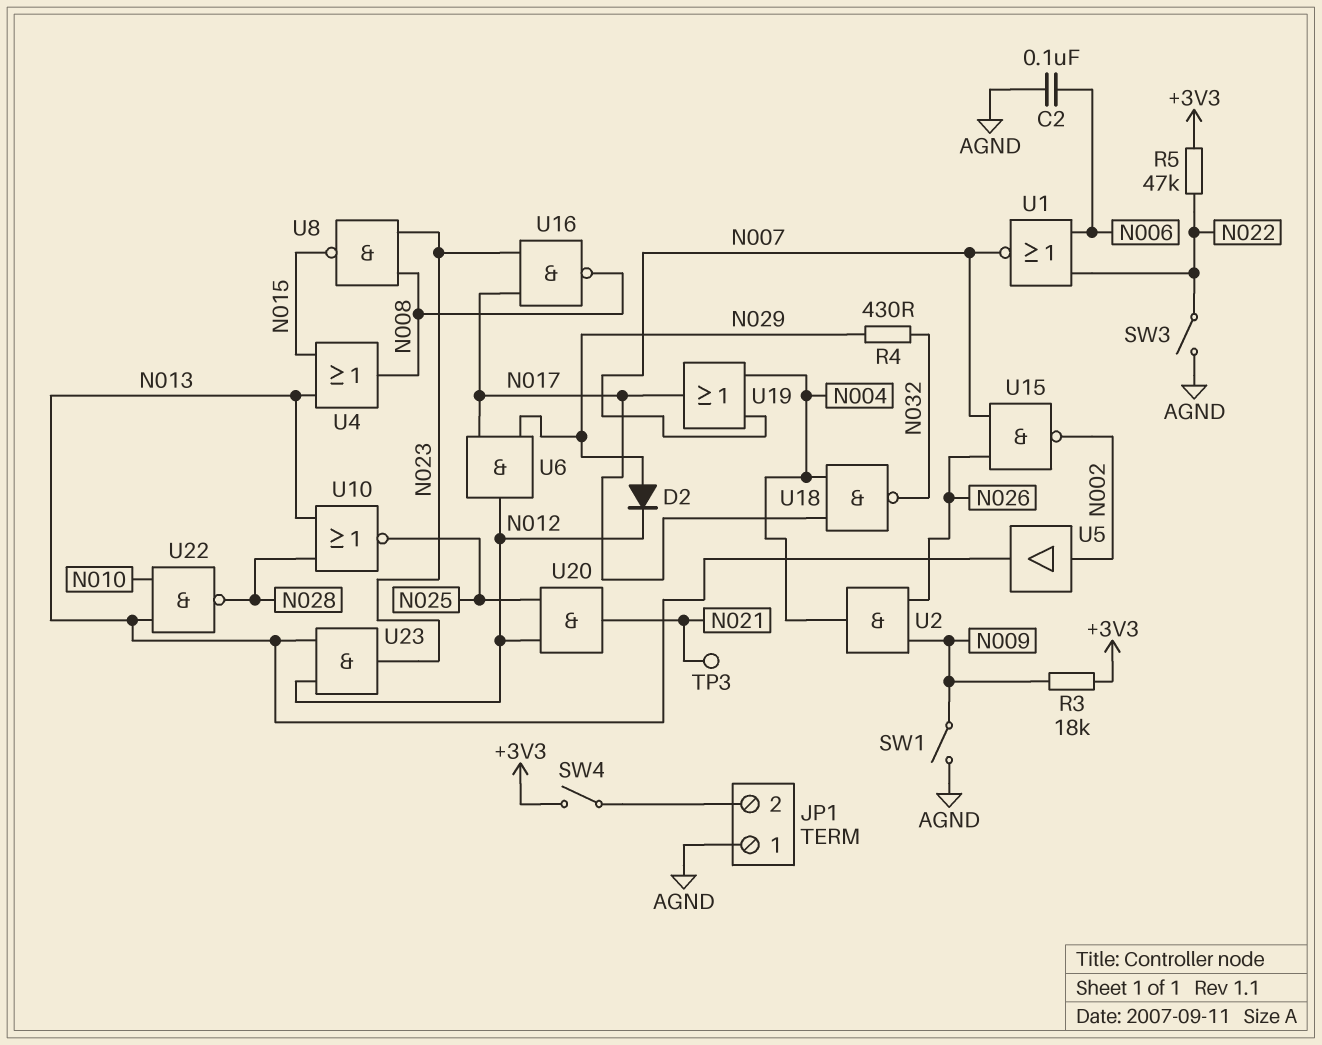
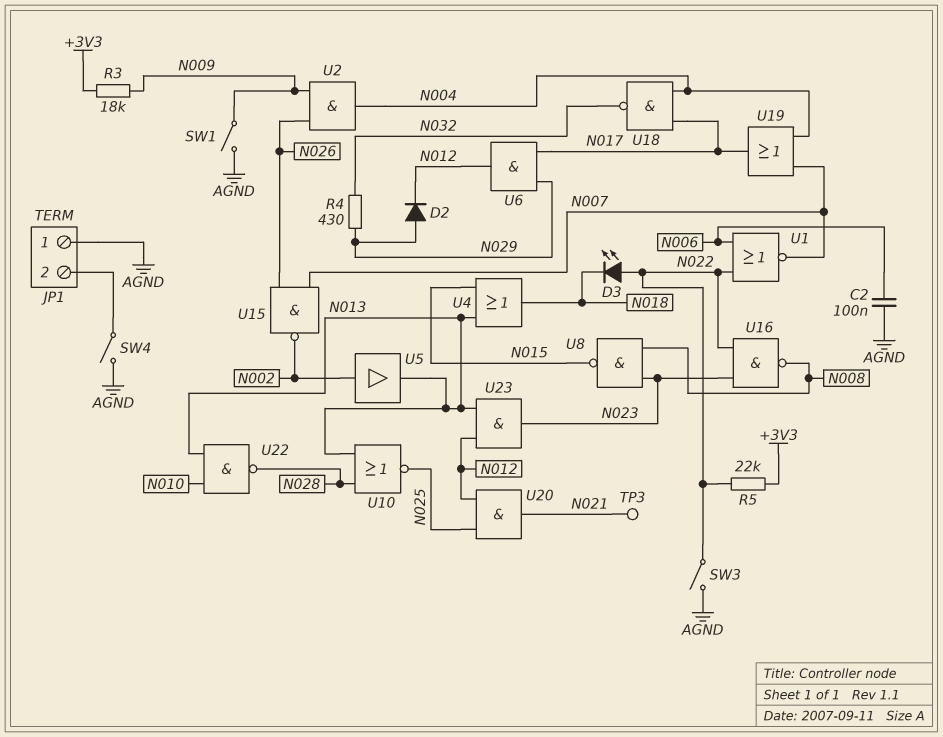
D3: none -> LED (A N022, K N018)
R5: 47k (+3V3, N022) -> 22k (+3V3, N022)
SW4: switch (+3V3, JP1/2) -> switch (AGND, JP1/2)
U4: OR (in N013, in N015, out N008) -> OR (in N013, in N015, out N018)
U16: NAND (in N017, in N023, out N008) -> NAND (in N022, in N023, out N008)

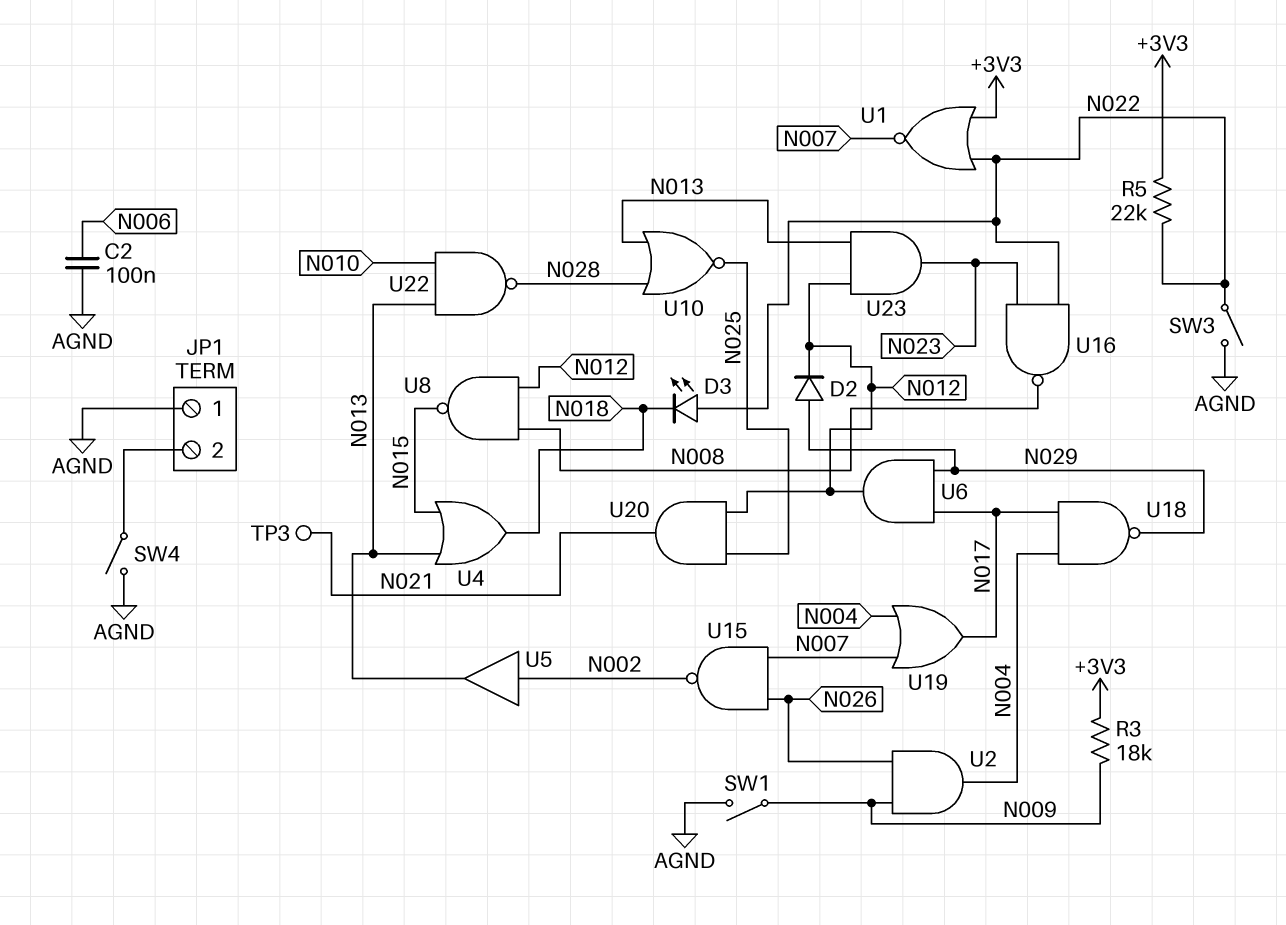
R4: 430 (N029, N032) -> none
U1: NOR (in N006, in N022, out N007) -> NOR (in +3V3, in N022, out N007)
U8: NAND (in N008, in N023, out N015) -> NAND (in N008, in N012, out N015)
U18: NAND (in N004, in N017, out N032) -> NAND (in N004, in N017, out N029)

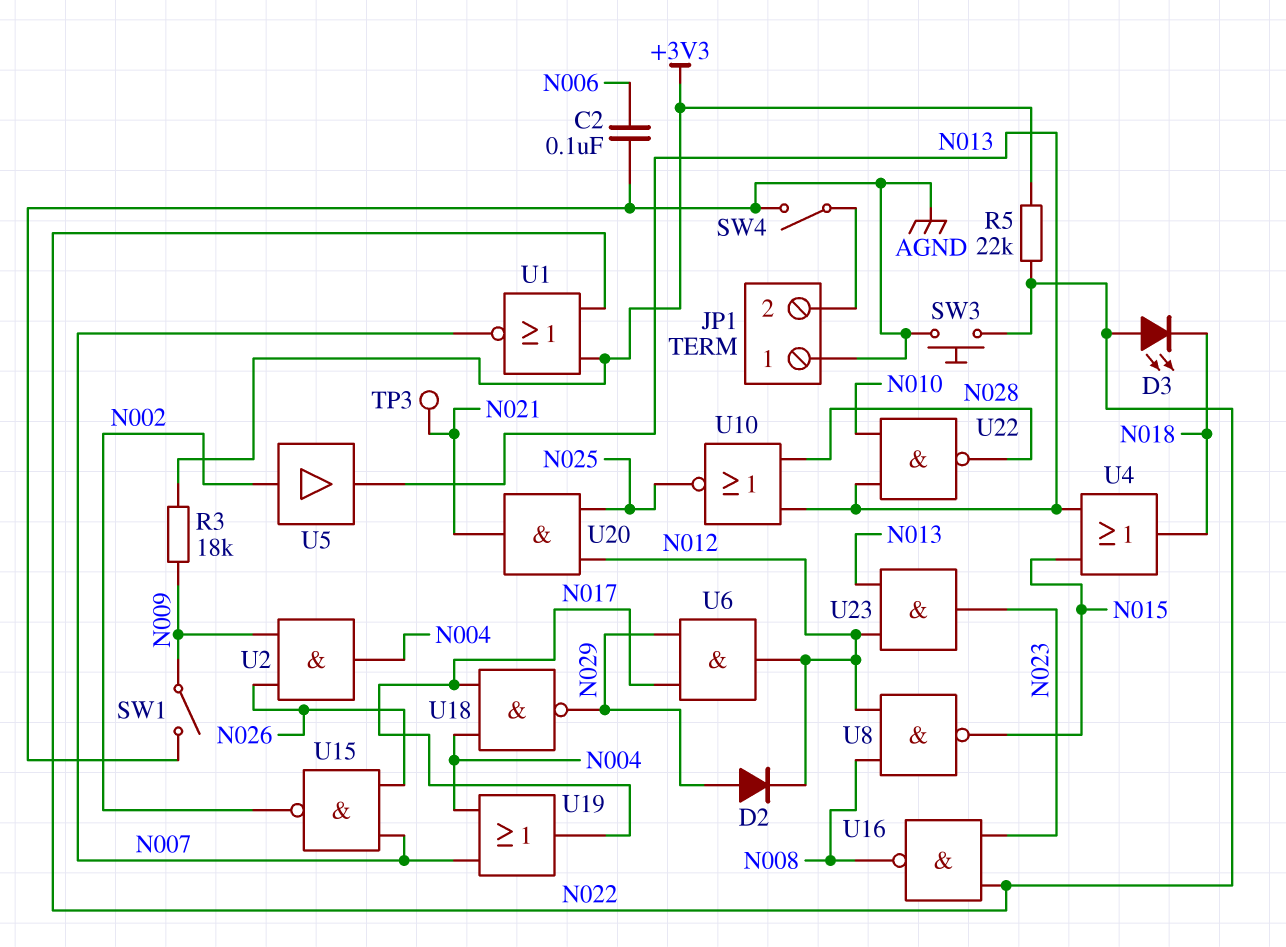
SW3: switch (AGND, N022) -> button (AGND, N022)

